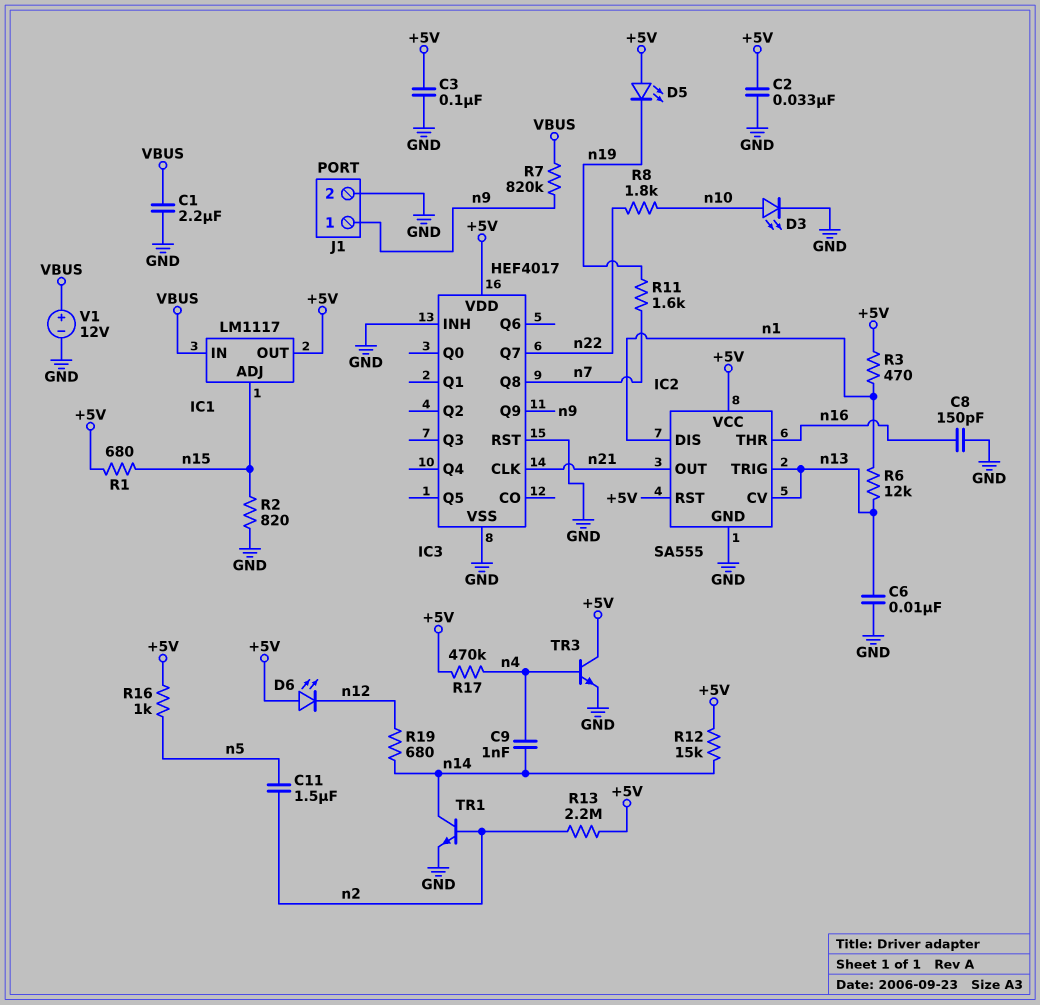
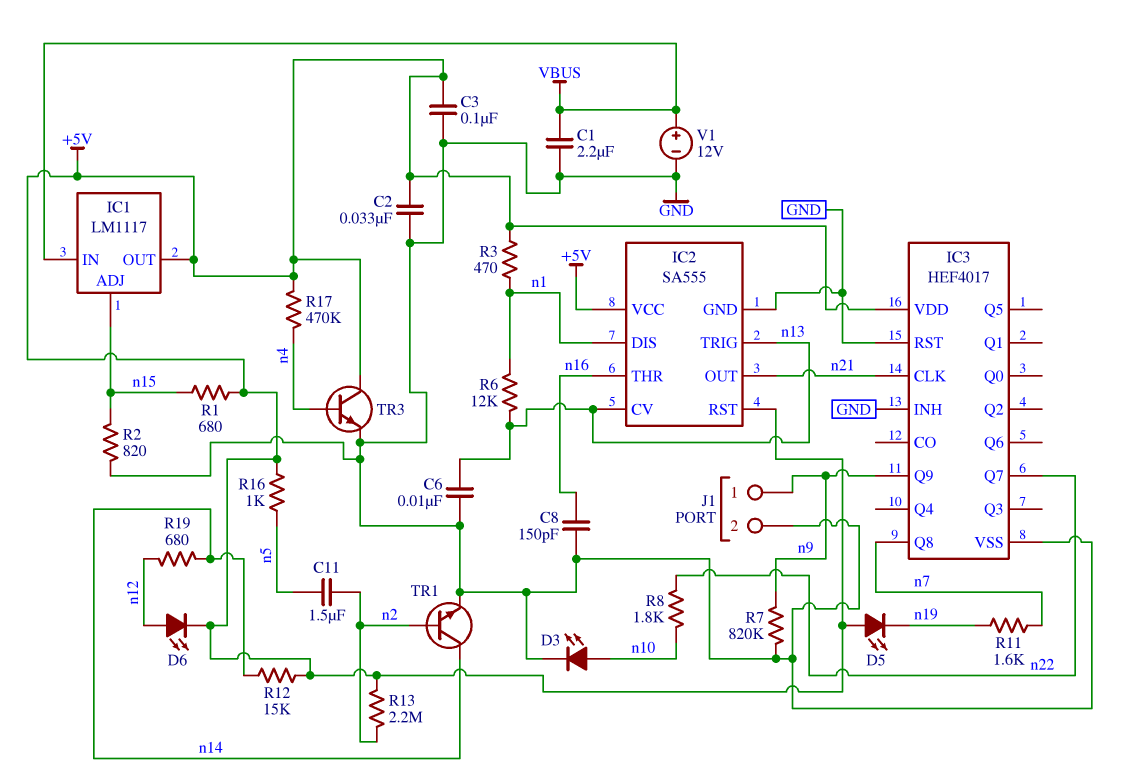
C9: 1nF (n4, n14) -> none
D6: LED (A +5V, K n12) -> LED (A n12, K +5V)
R7: 820k (VBUS, n9) -> 820k (GND, n9)

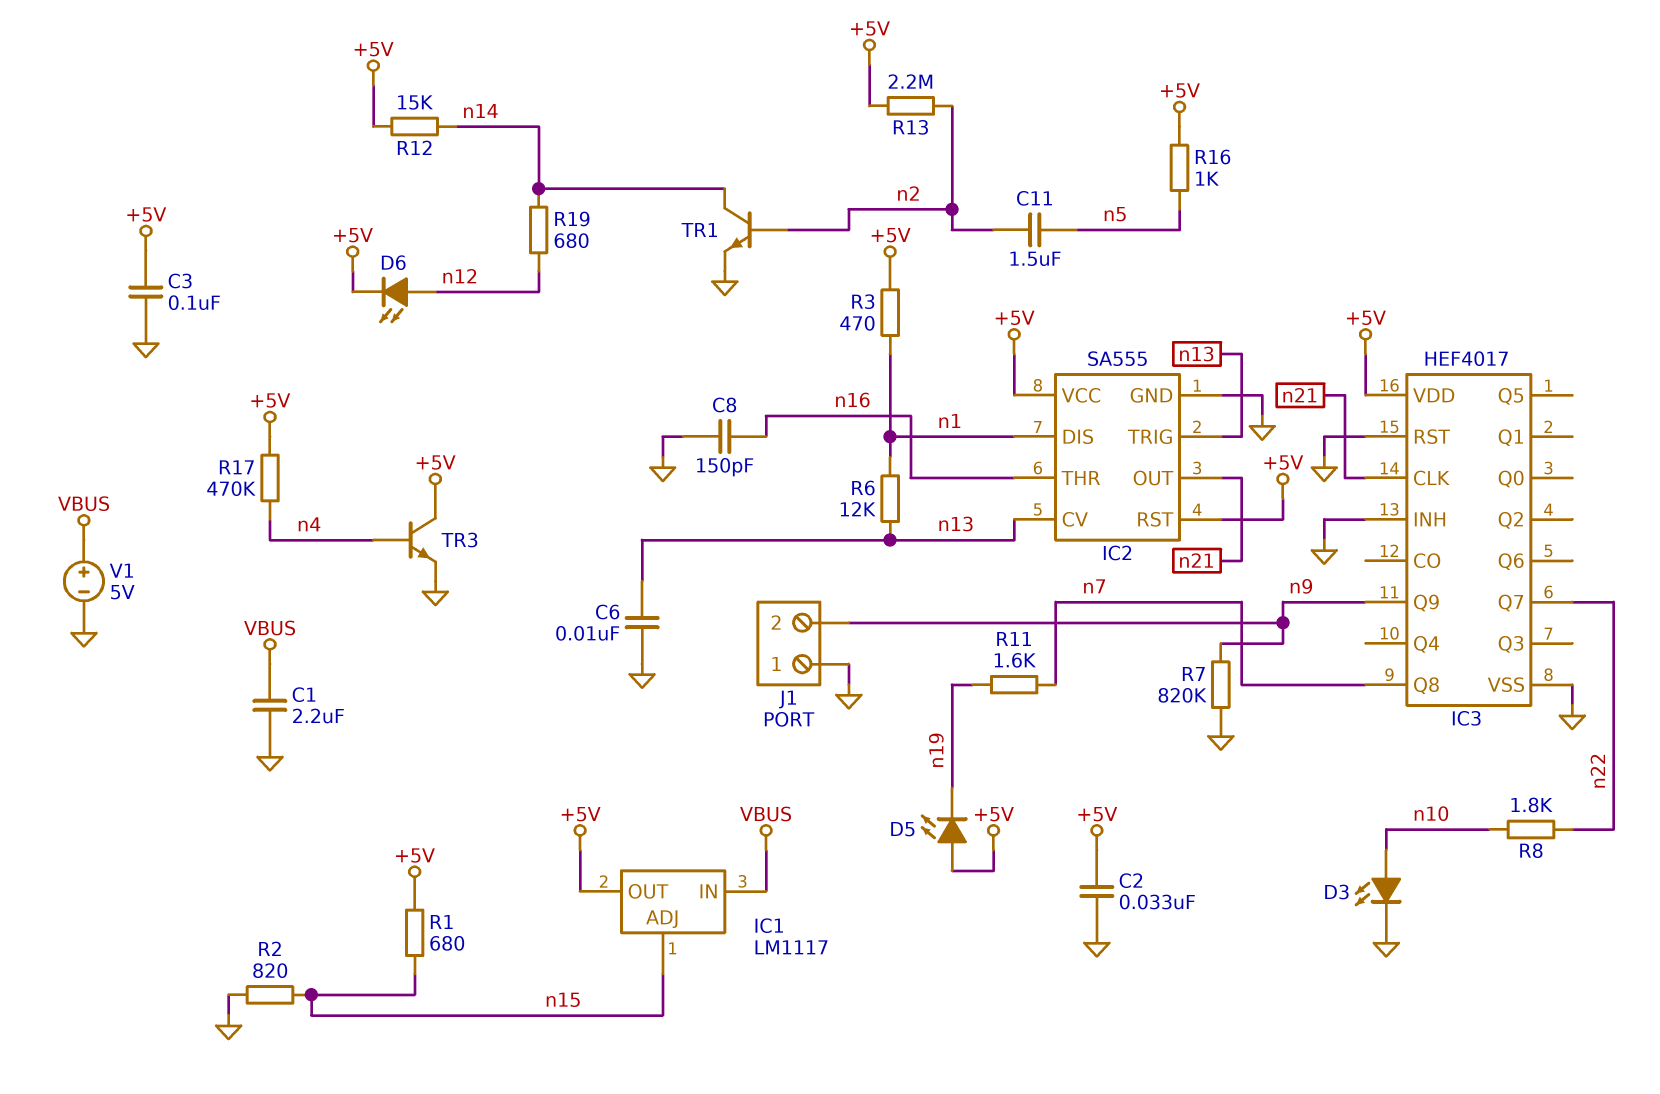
J1 pin 1: n9 -> GND
J1 pin 2: GND -> n9
V1: 12V (plus VBUS, minus GND) -> 5V (plus VBUS, minus GND)

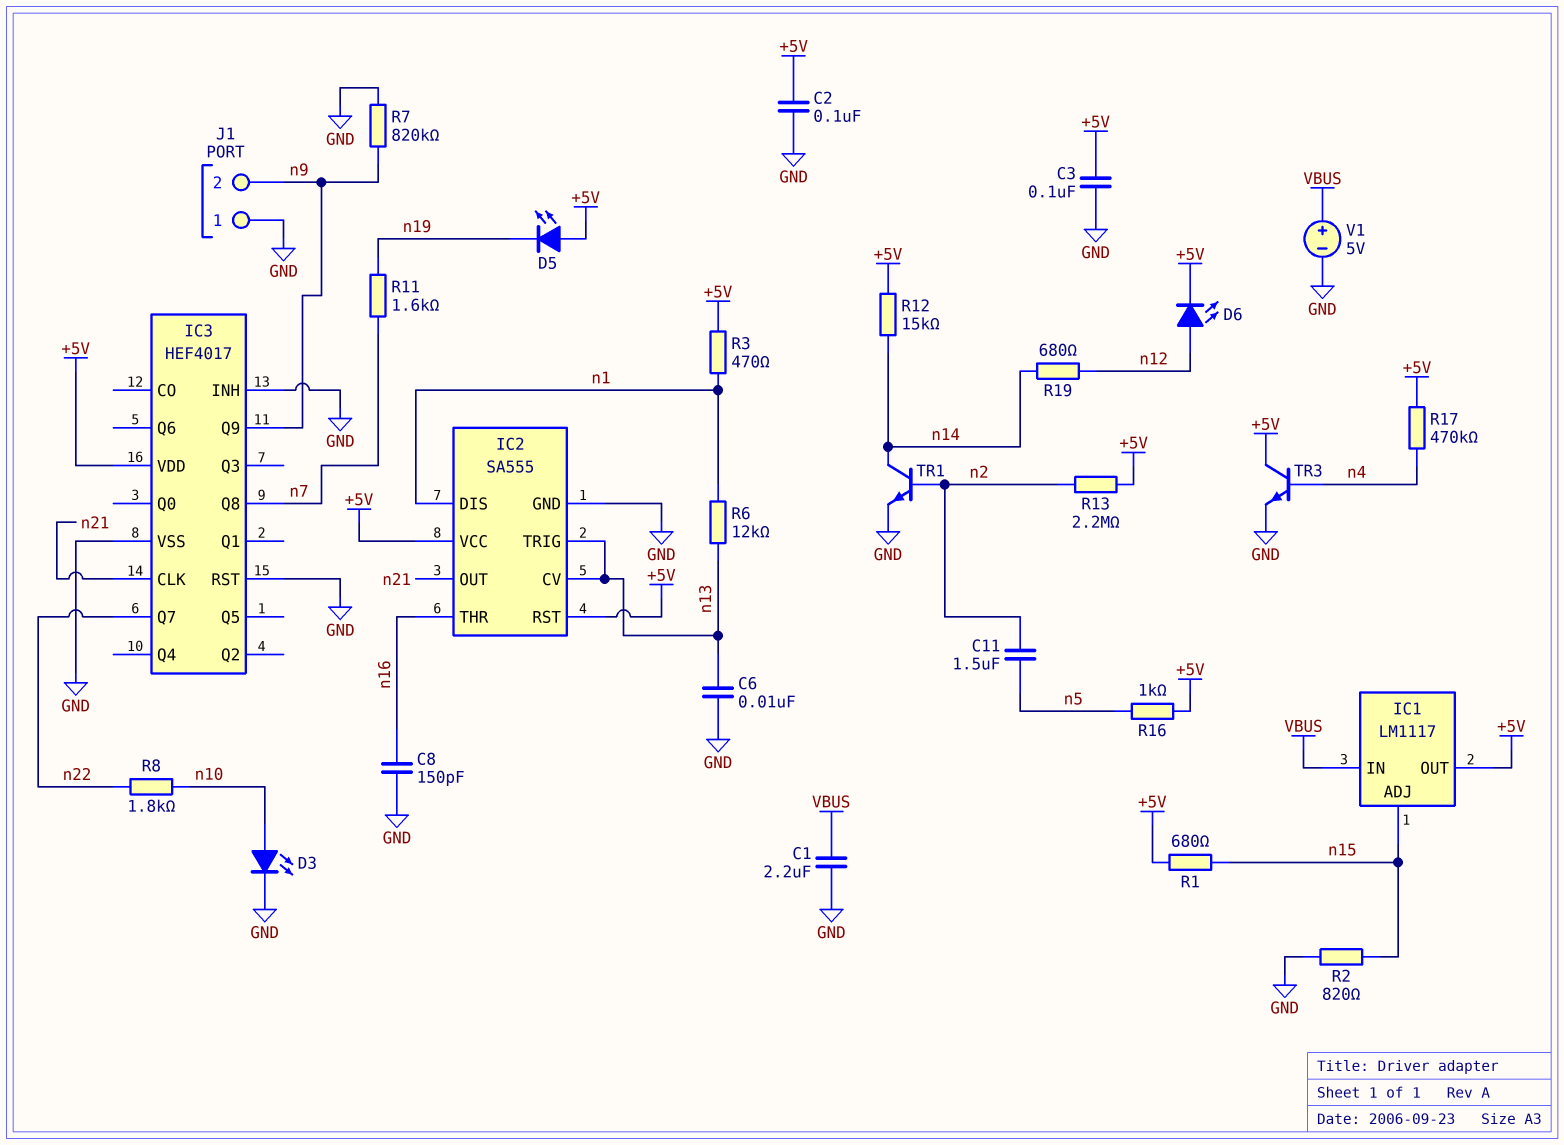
C2: 33nF (+5V, GND) -> 100nF (+5V, GND)

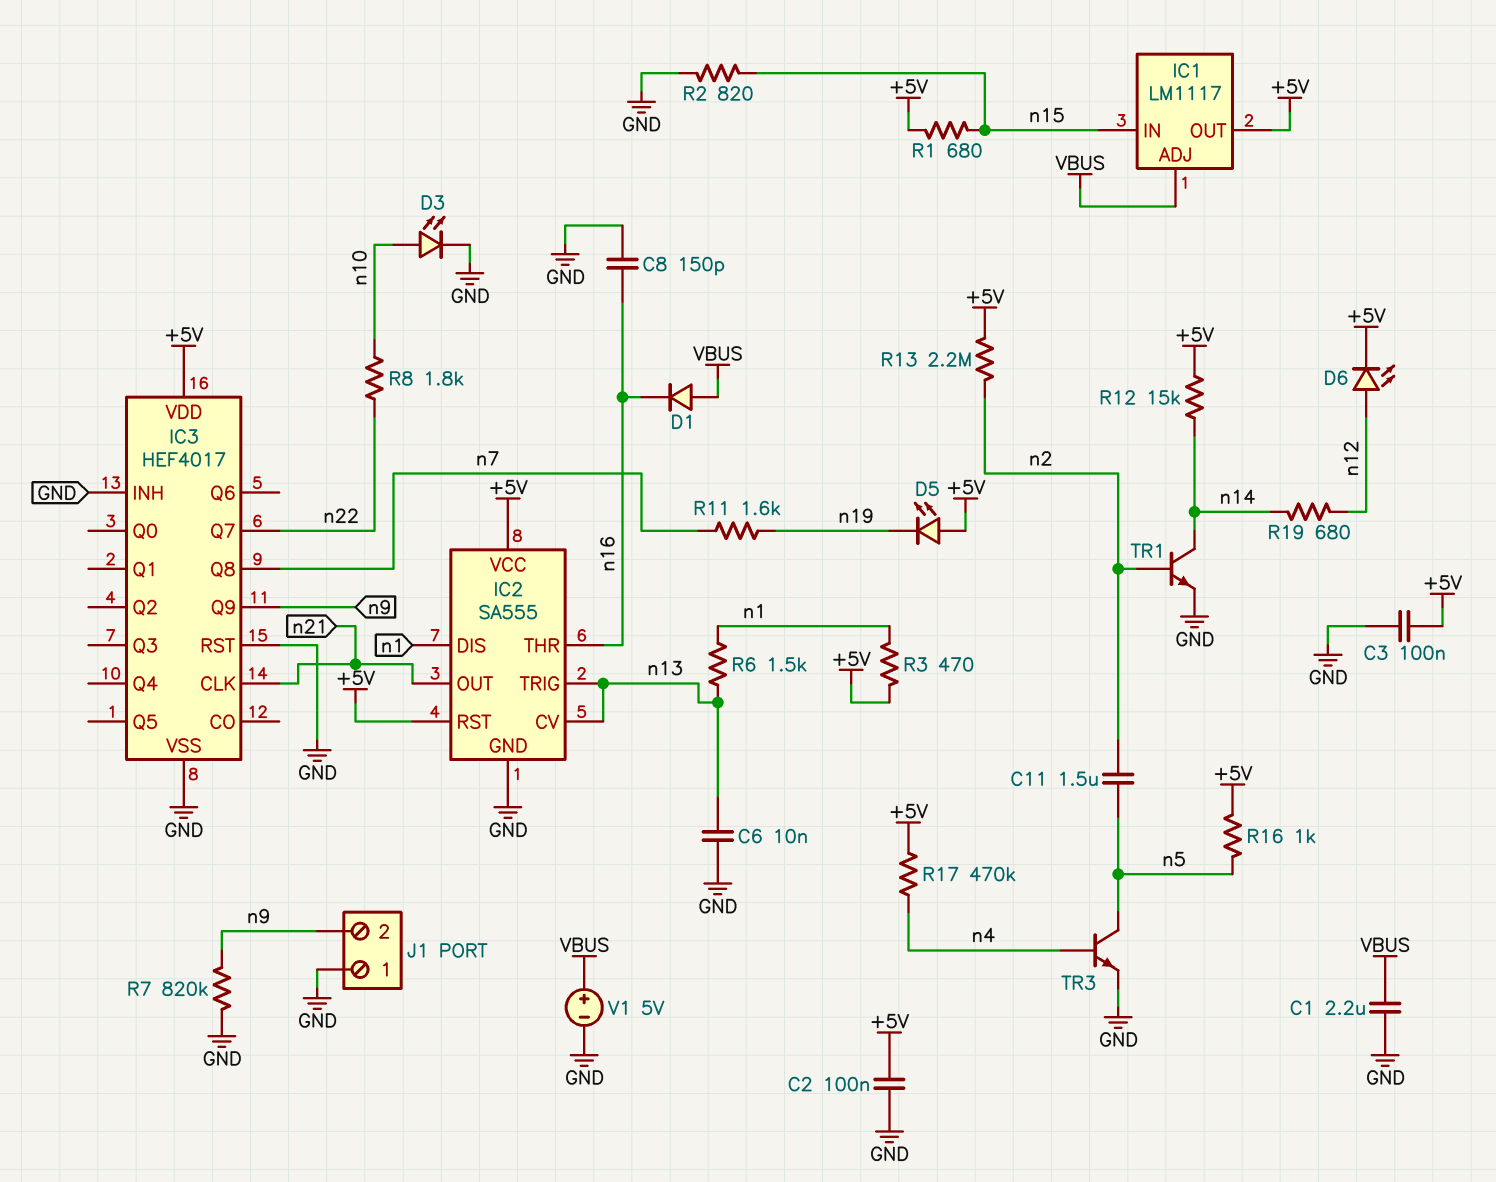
D1: none -> diode (A VBUS, K n16)
IC1 pin ADJ: n15 -> VBUS
IC1 pin IN: VBUS -> n15
R6: 12k (n1, n13) -> 1.5k (n1, n13)
TR3: NPN (B n4, C +5V, E GND) -> NPN (B n4, C n5, E GND)

